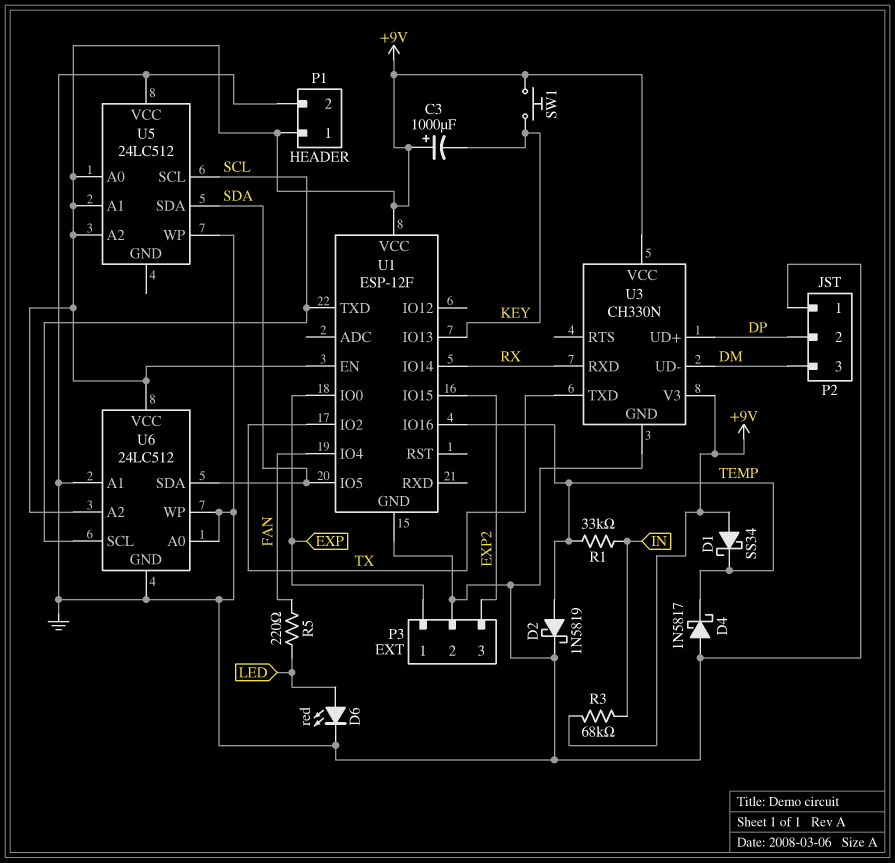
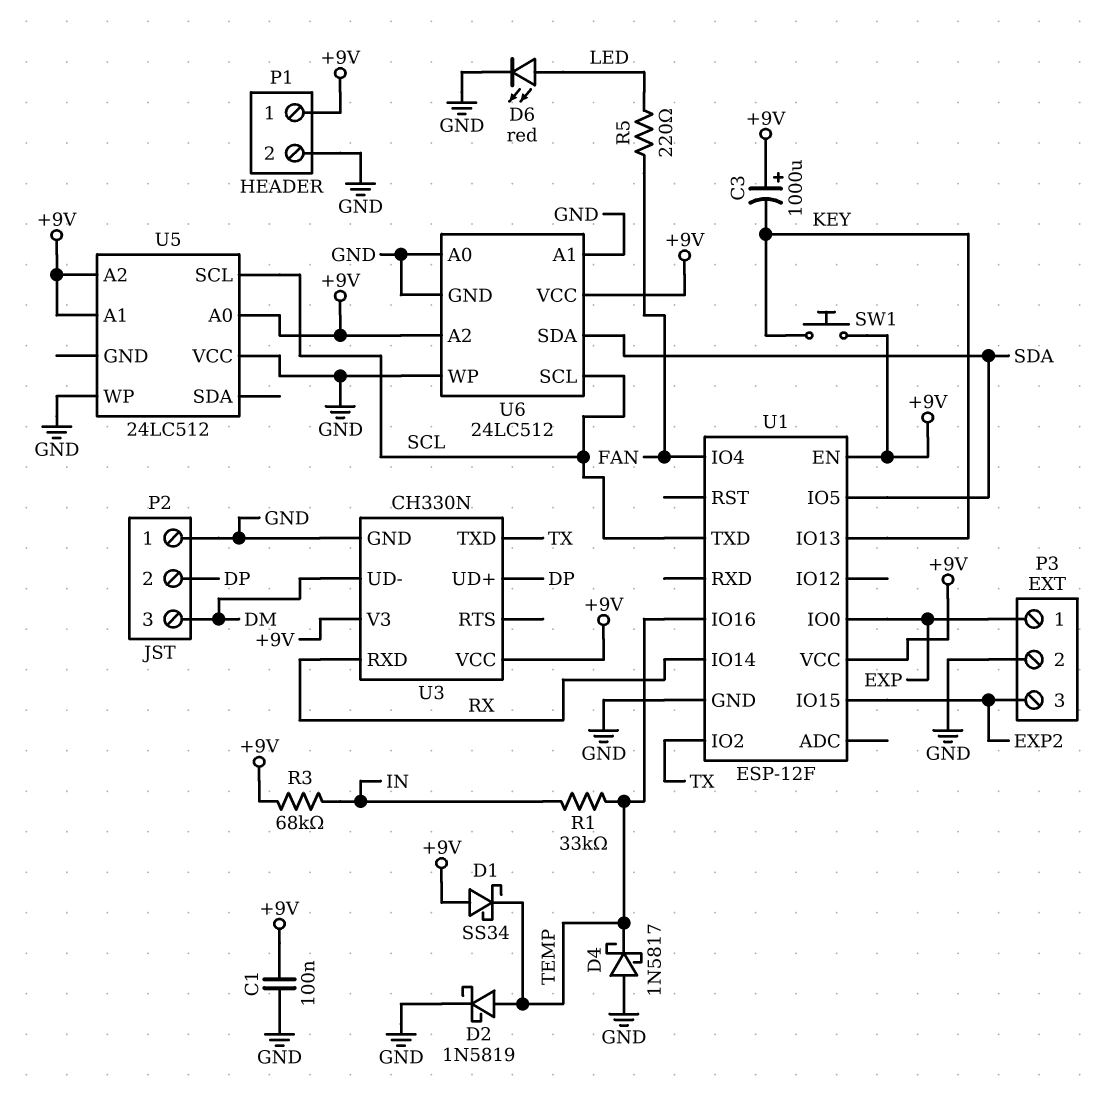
C1: none -> 100nF (+9V, GND)
U5 pin SDA: SDA -> none

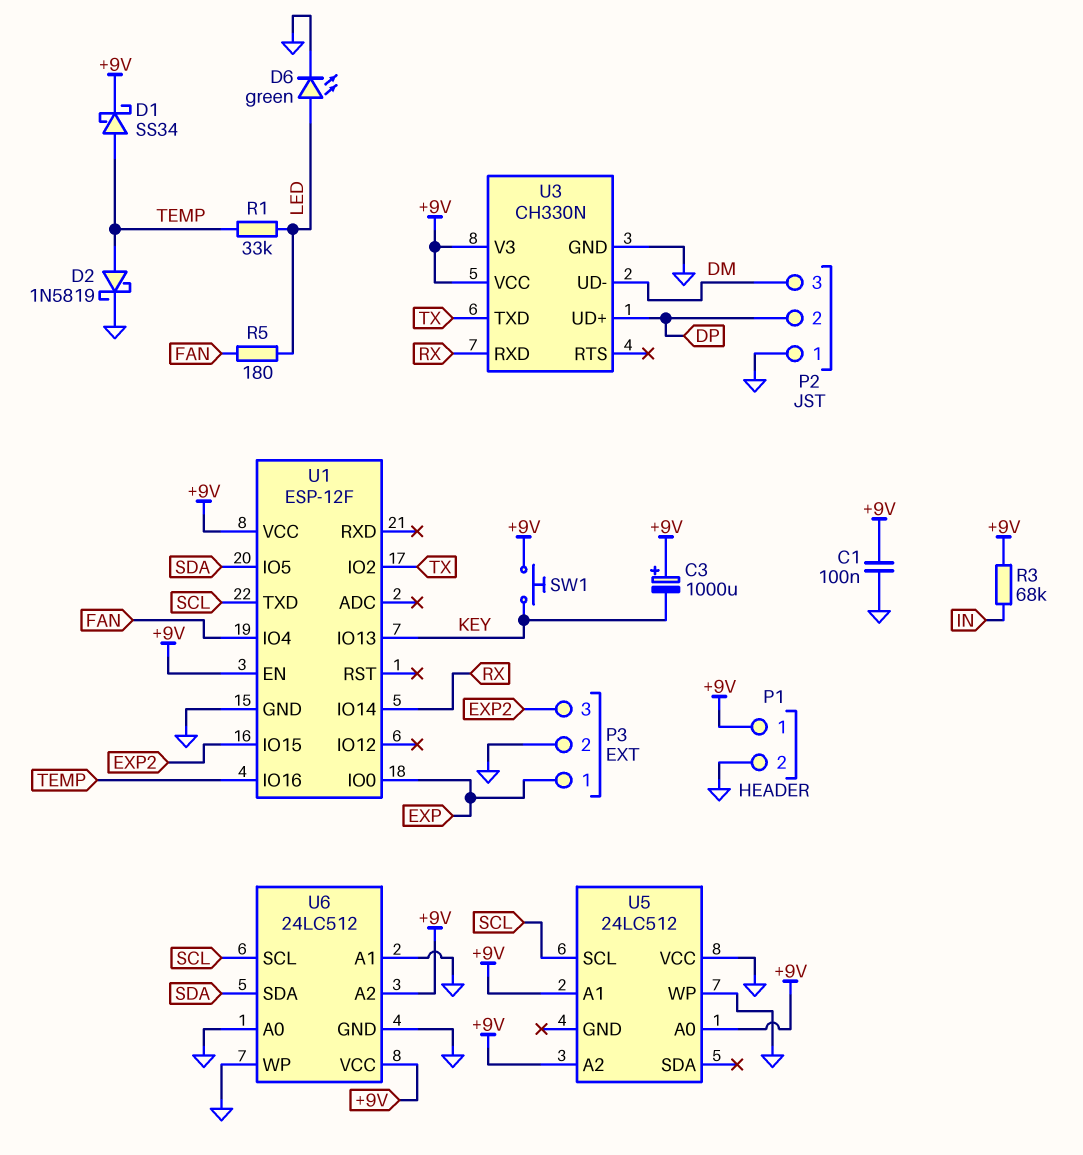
D1: schottky SS34 (A +9V, K TEMP) -> schottky SS34 (A TEMP, K +9V)
D4: schottky 1N5817 (A GND, K TEMP) -> none
D6: LED red (A LED, K GND) -> LED green (A LED, K GND)
R1: 33k (IN, TEMP) -> 33k (LED, TEMP)
R5: 220 (FAN, LED) -> 180 (FAN, LED)

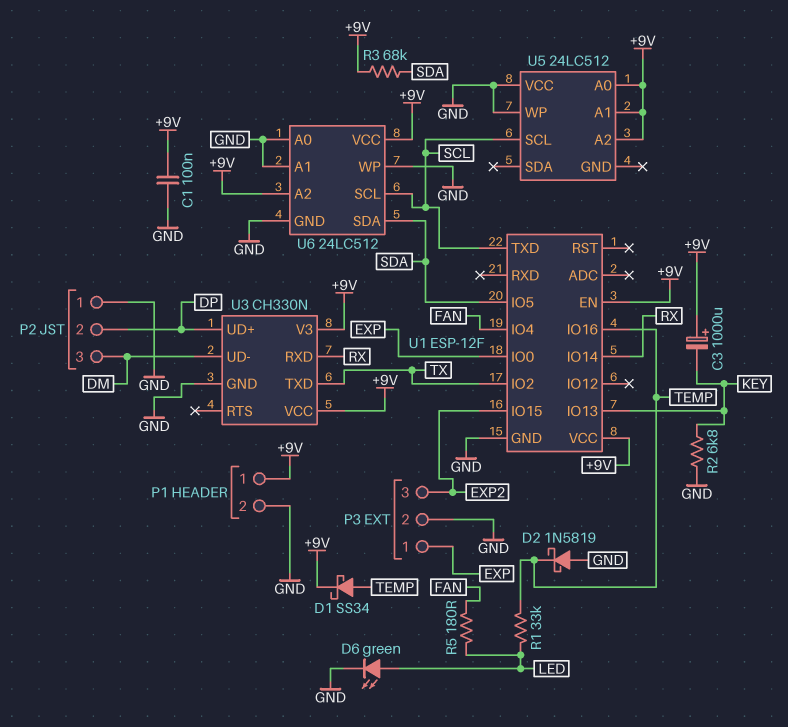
D2: schottky 1N5819 (A TEMP, K GND) -> schottky 1N5819 (A GND, K TEMP)
R2: none -> 6.8k (GND, KEY)
R3: 68k (+9V, IN) -> 68k (+9V, SDA)
SW1: button (+9V, KEY) -> none

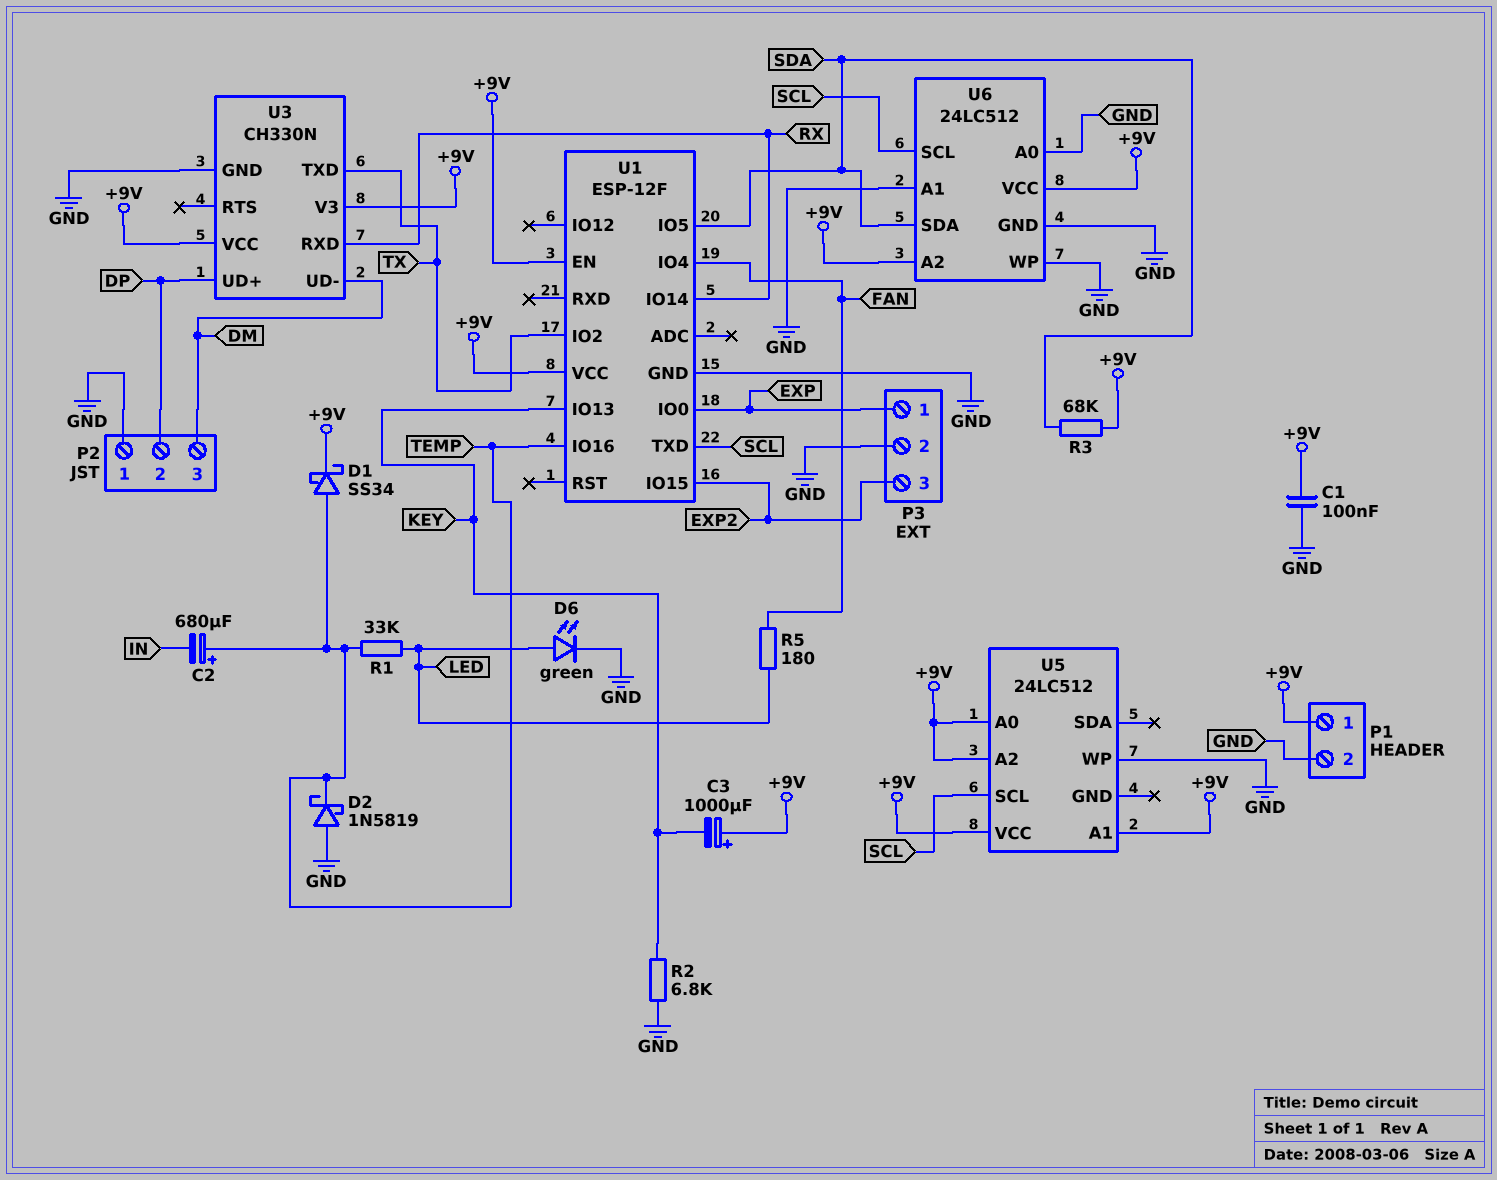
C2: none -> 680uF (plus TEMP, minus IN)
U5 pin VCC: GND -> +9V

